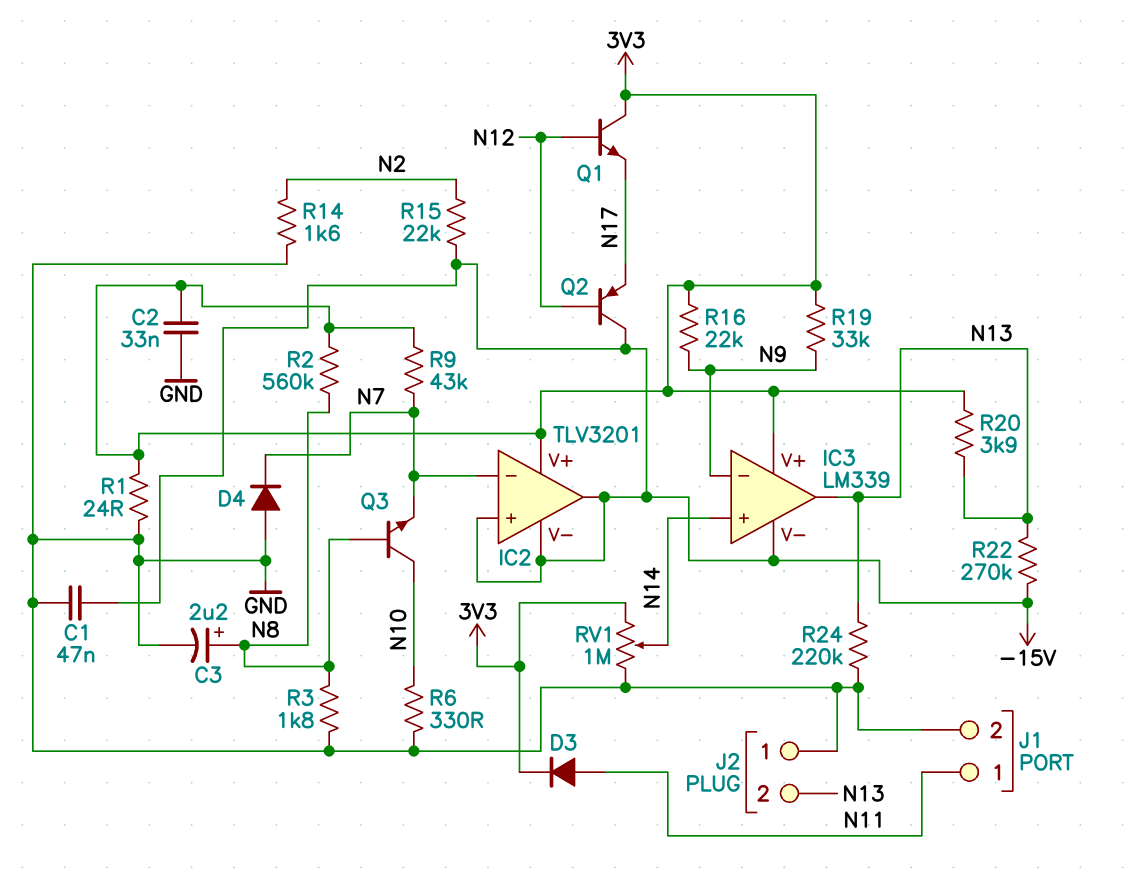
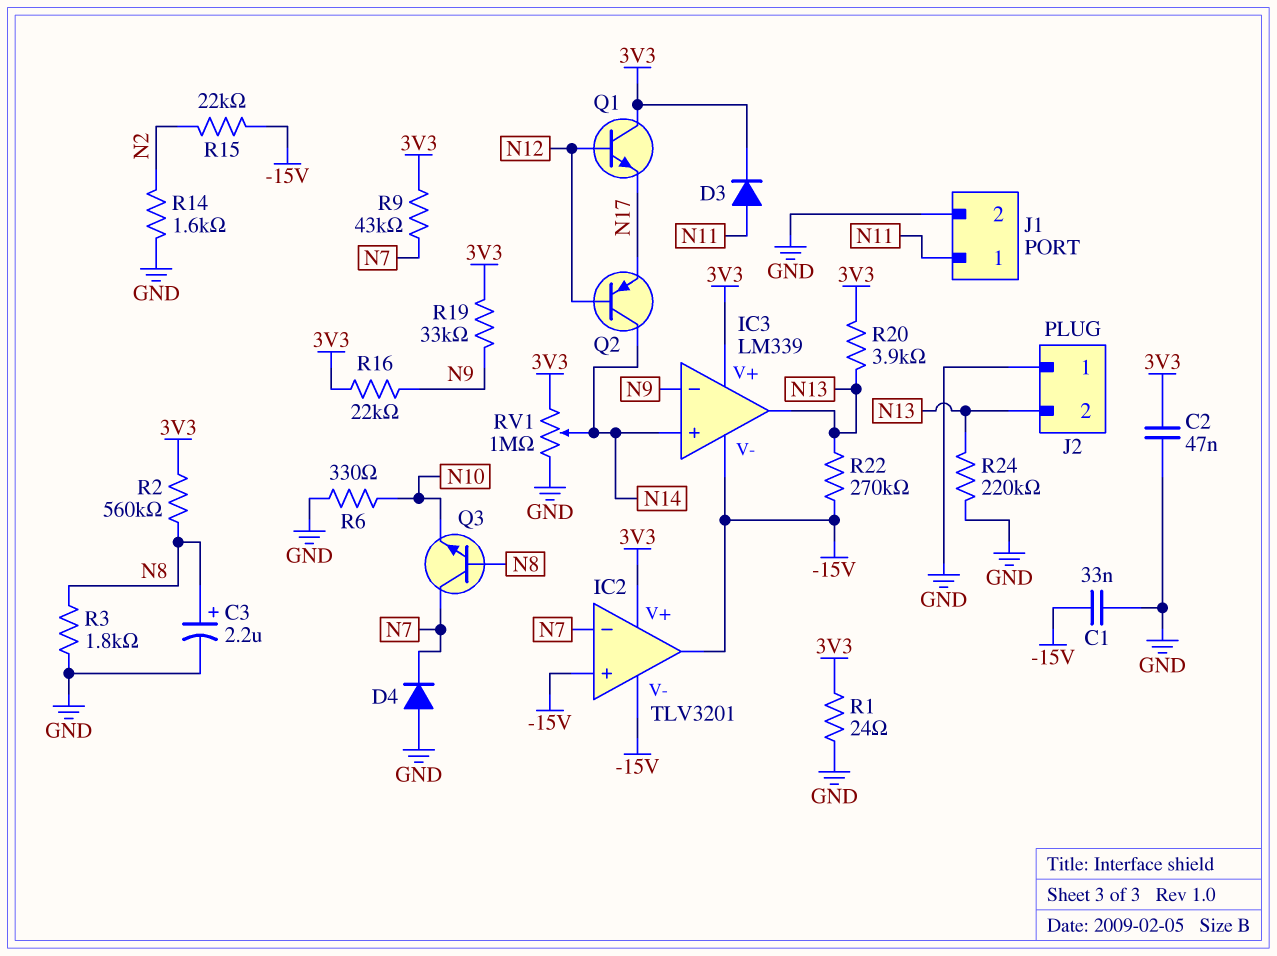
C1: 47nF (-15V, GND) -> 33nF (-15V, GND)
C2: 33nF (3V3, GND) -> 47nF (3V3, GND)
Q2: PNP (B N12, C -15V, E N17) -> PNP (B N12, C N14, E N17)
Q3: NPN (B N8, C N10, E N7) -> NPN (B N8, C N7, E N10)

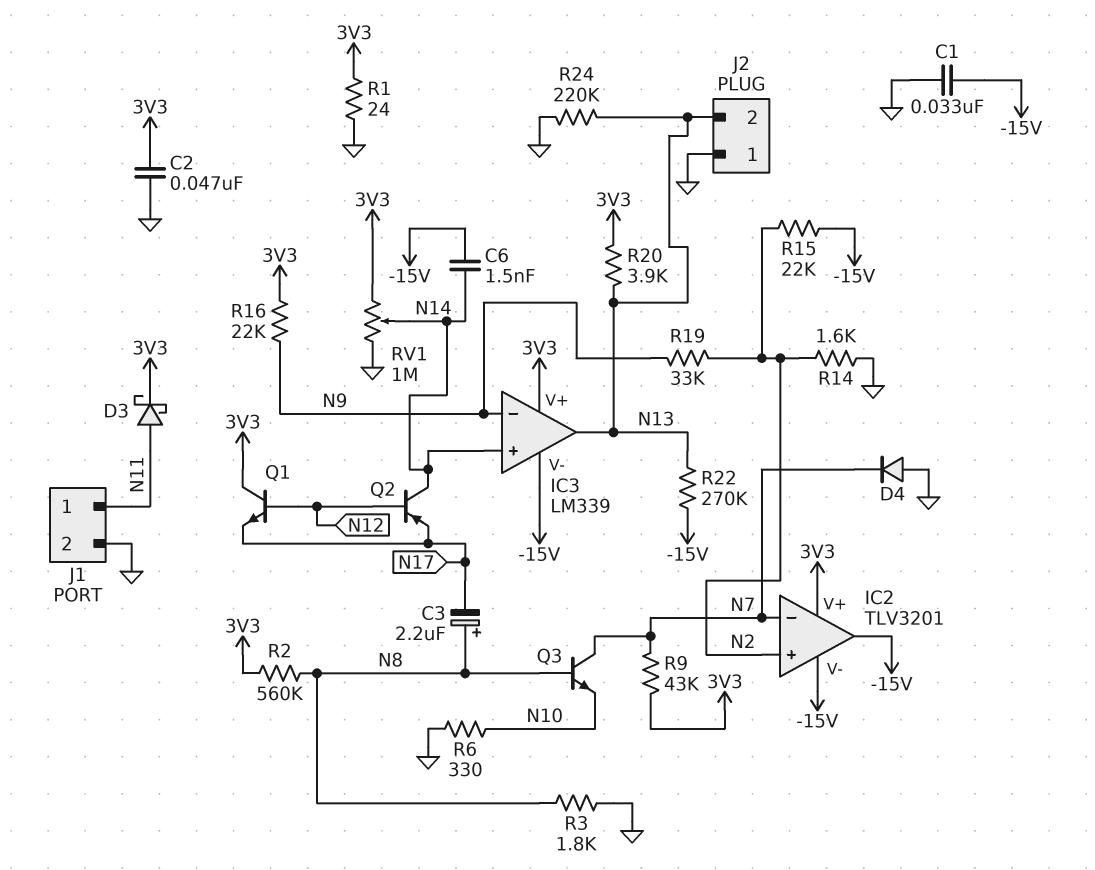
C3: 2.2uF (plus N8, minus GND) -> 2.2uF (plus N8, minus N17)
C6: none -> 1.5nF (-15V, N14)
D3: diode (A N11, K 3V3) -> schottky (A N11, K 3V3)
IC2 pin in+: -15V -> N2
R19: 33k (3V3, N9) -> 33k (N2, N9)

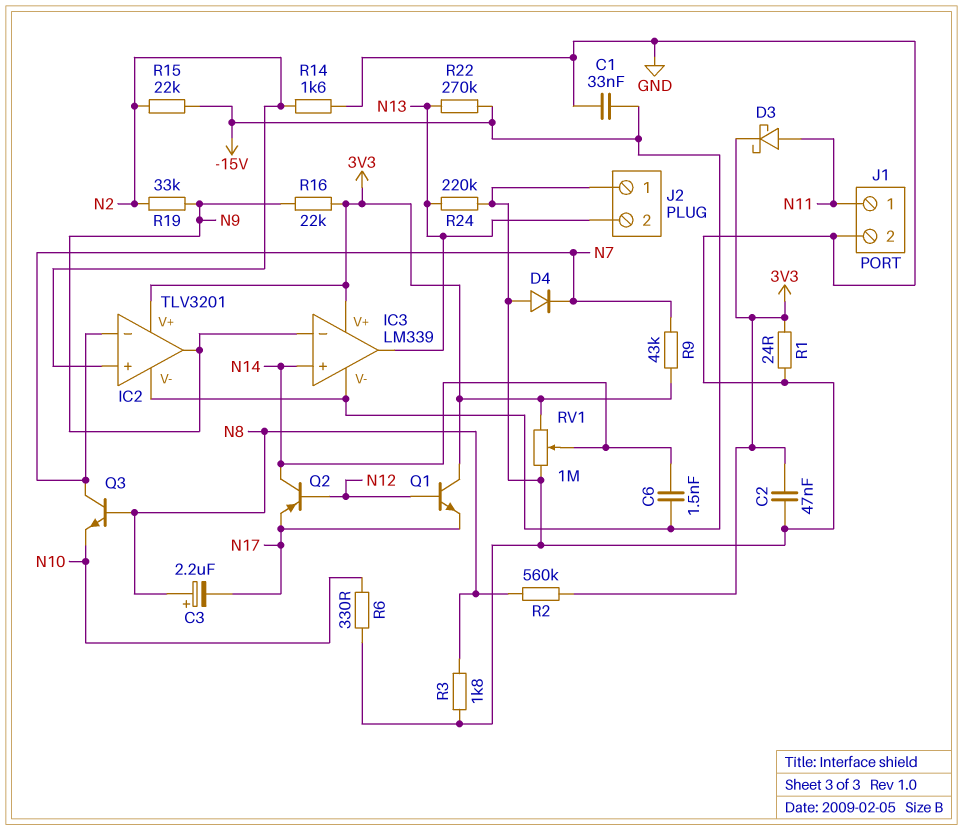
IC2 pin out: -15V -> N9
R20: 3.9k (3V3, N13) -> none

